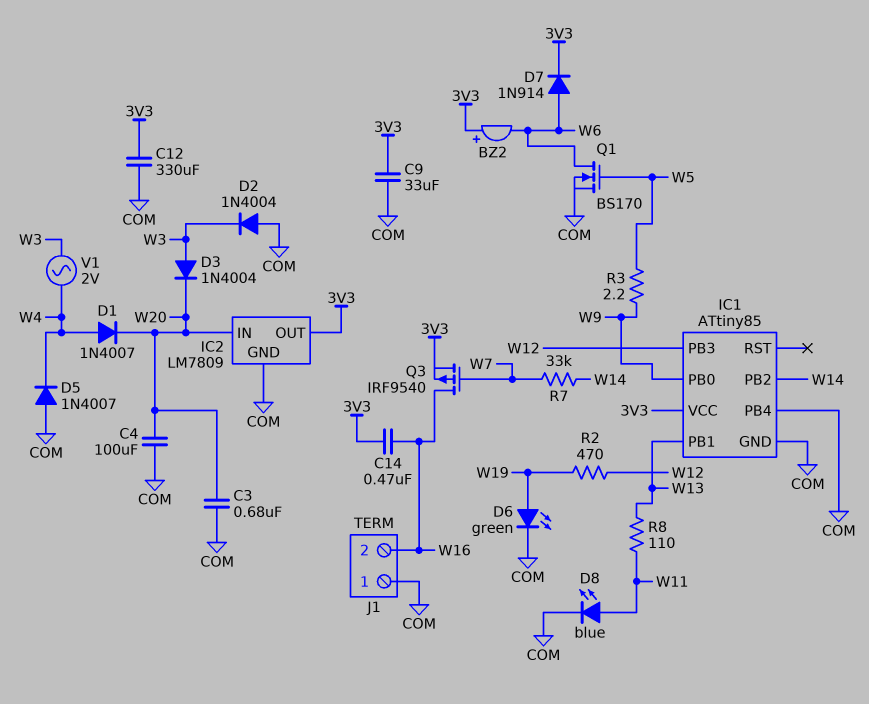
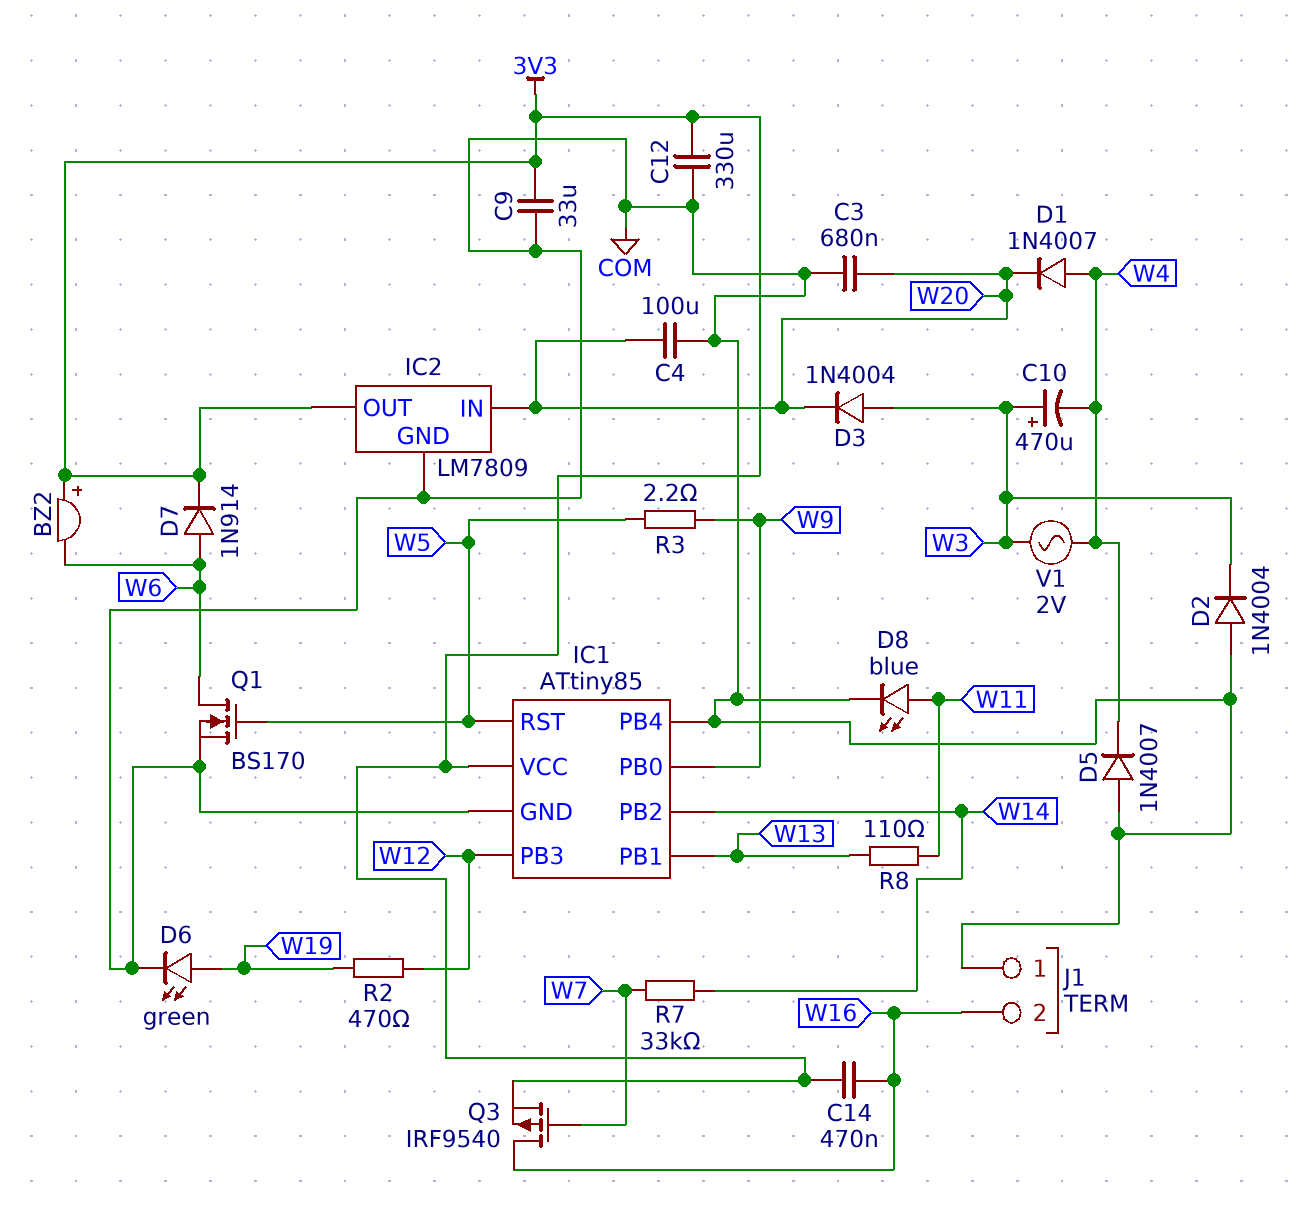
C10: none -> 470uF (plus W3, minus W4)
IC1 pin RST: none -> W5

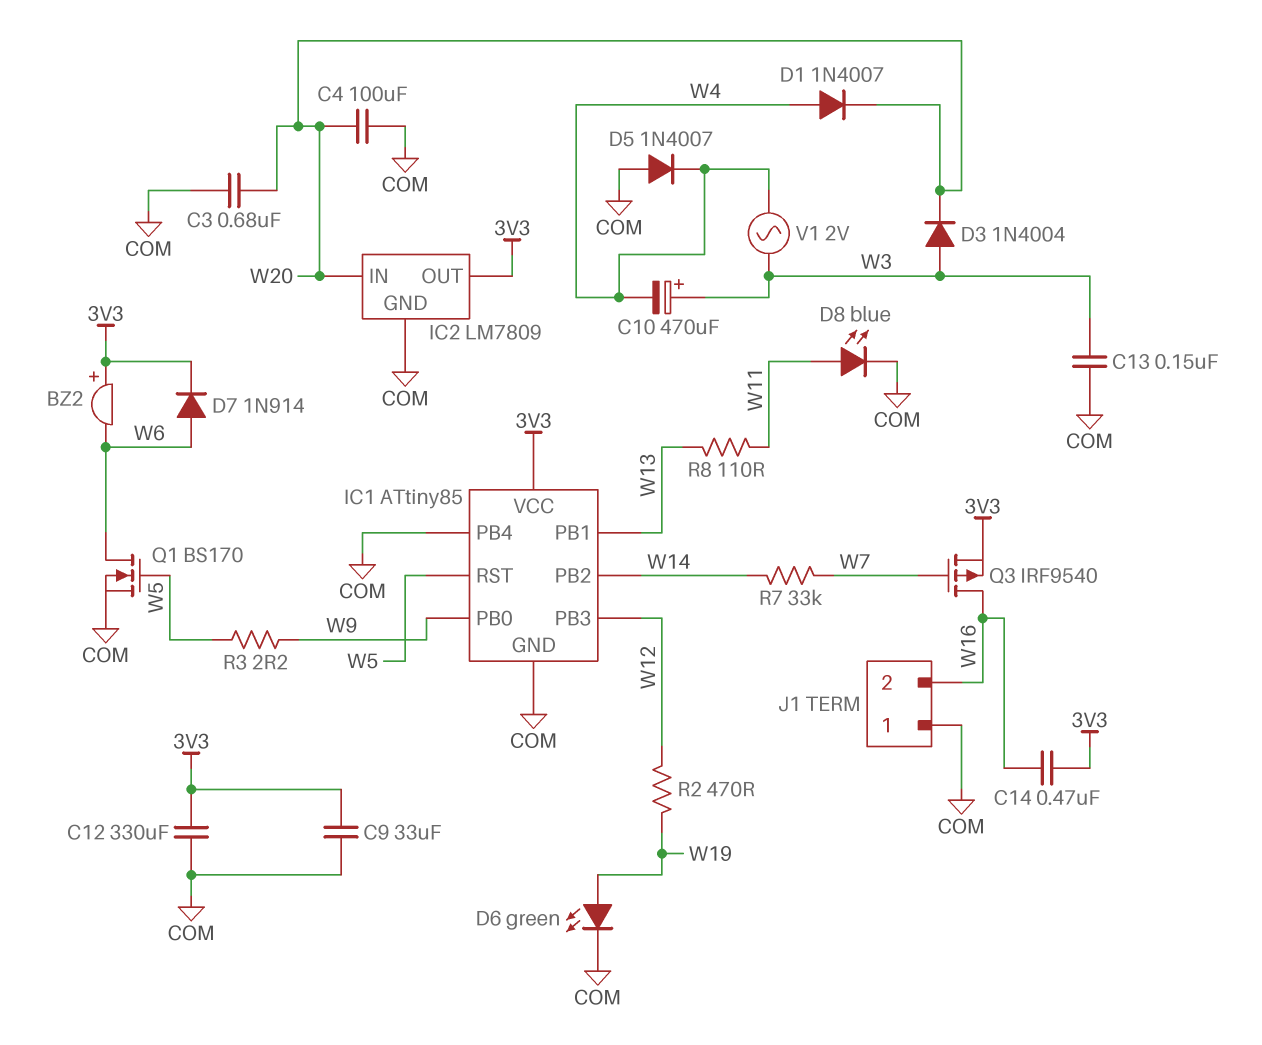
C13: none -> 150nF (COM, W3)
D2: diode 1N4004 (A COM, K W3) -> none

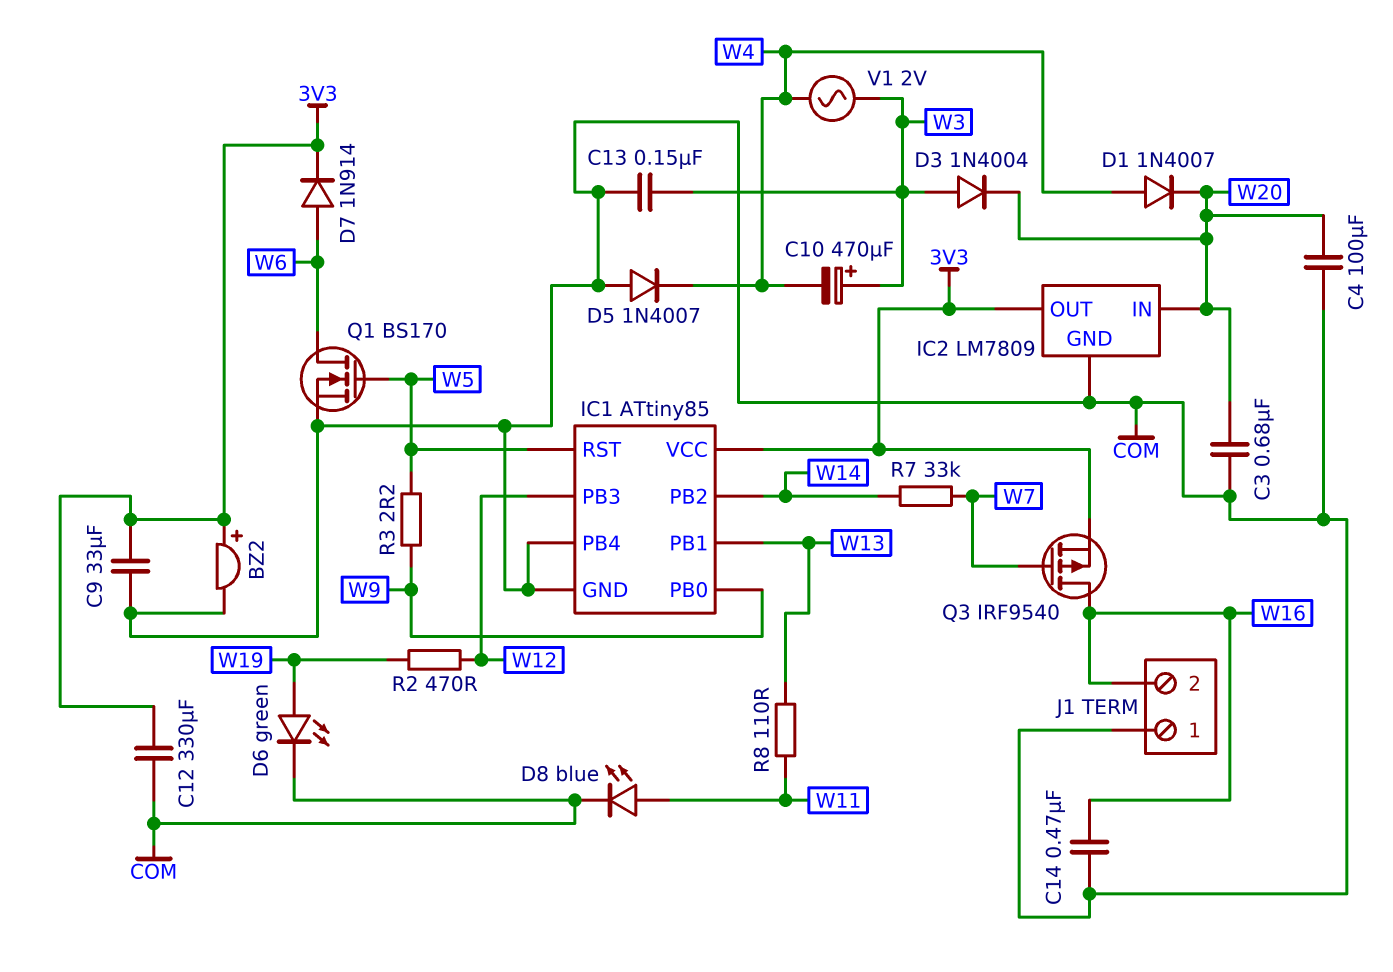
BZ2: buzzer (plus 3V3, minus W6) -> buzzer (plus 3V3, minus COM)
C14: 470nF (3V3, W16) -> 470nF (COM, W16)

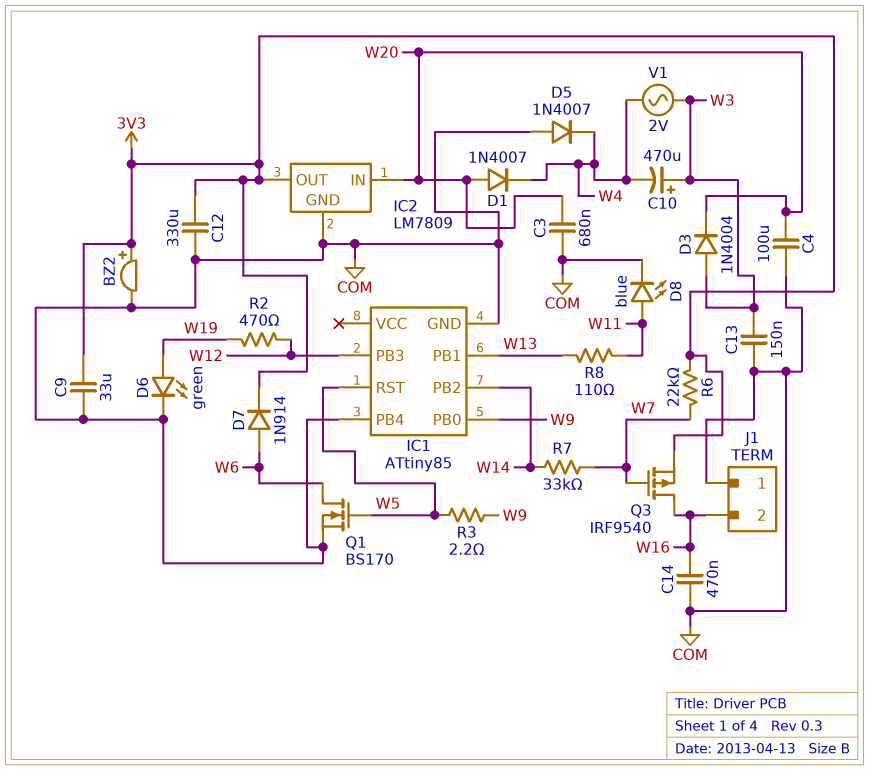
D1: diode 1N4007 (A W4, K W20) -> diode 1N4007 (A W20, K W4)
IC1 pin VCC: 3V3 -> none
R6: none -> 22k (3V3, W7)

